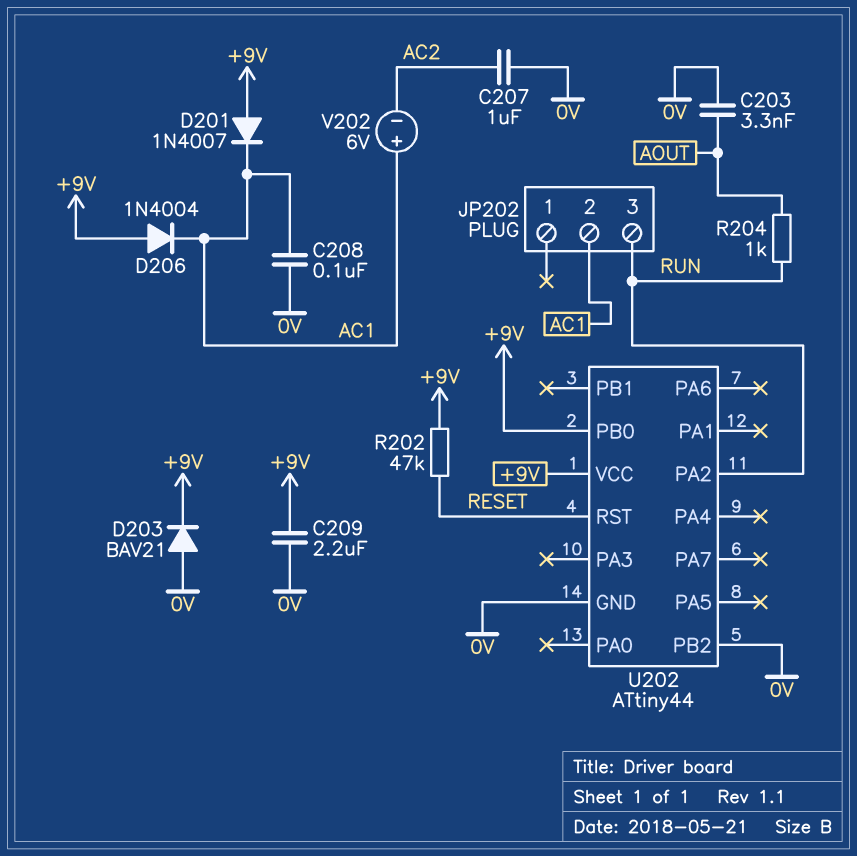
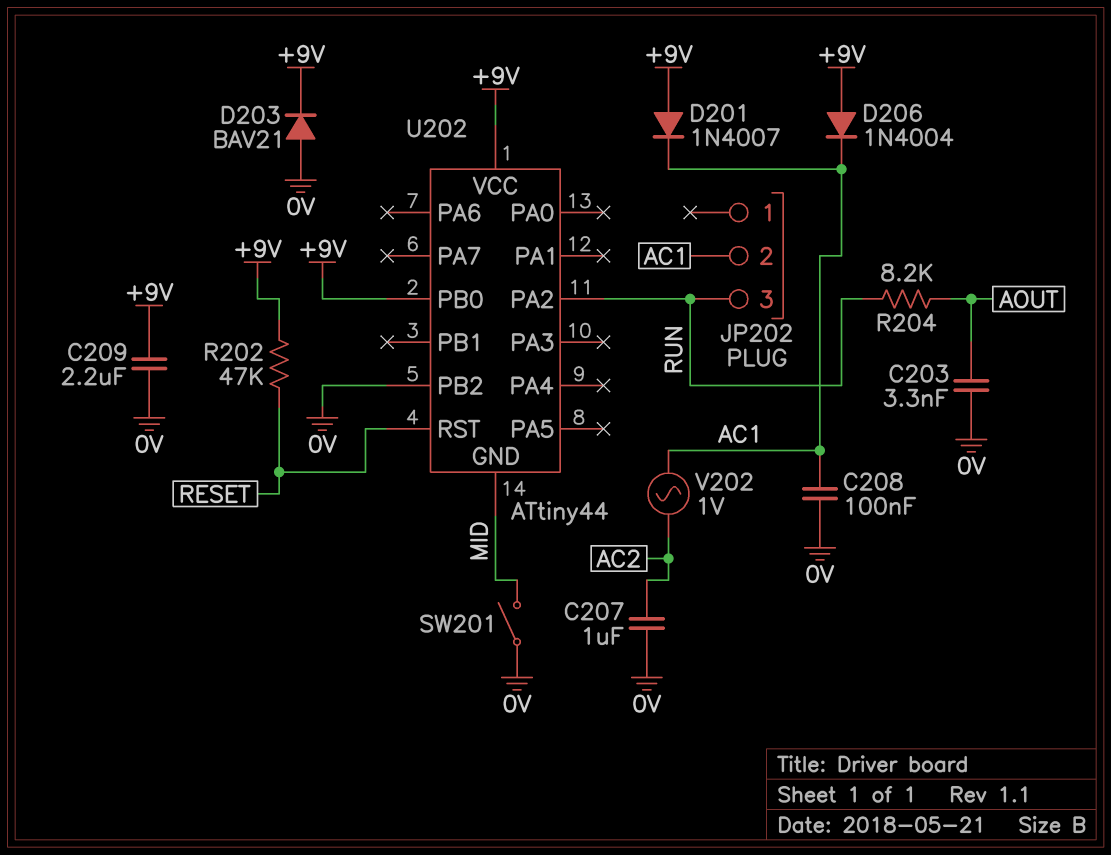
R204: 1k (AOUT, RUN) -> 8.2k (AOUT, RUN)
SW201: none -> switch (0V, MID)
U202 pin GND: 0V -> MID
V202: 6V (plus AC1, minus AC2) -> AC 1V (AC1, AC2)

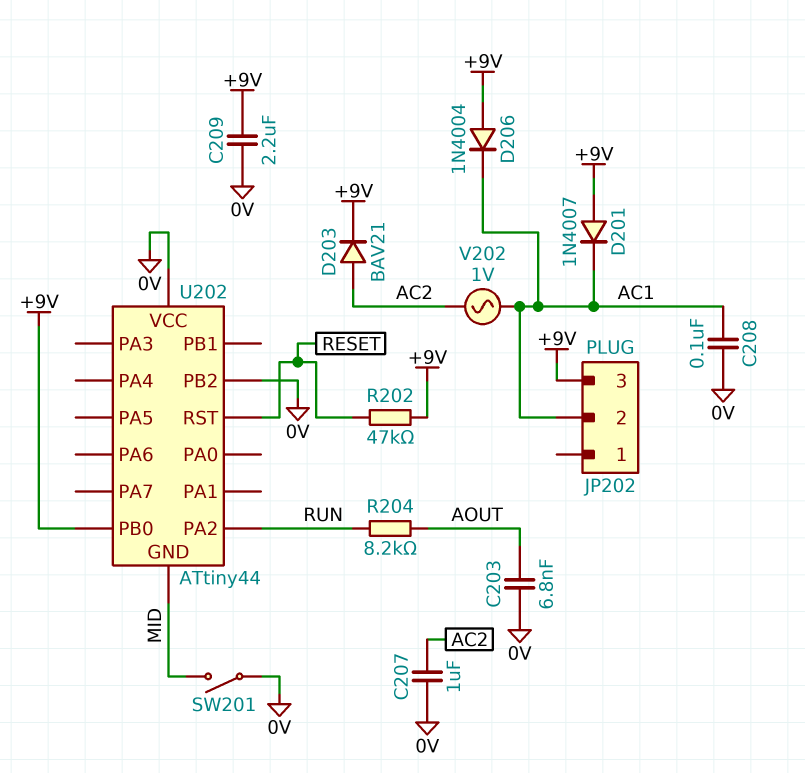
C203: 3.3nF (0V, AOUT) -> 6.8nF (0V, AOUT)
D203: diode BAV21 (A 0V, K +9V) -> diode BAV21 (A AC2, K +9V)
JP202 pin 3: RUN -> +9V
U202 pin VCC: +9V -> 0V

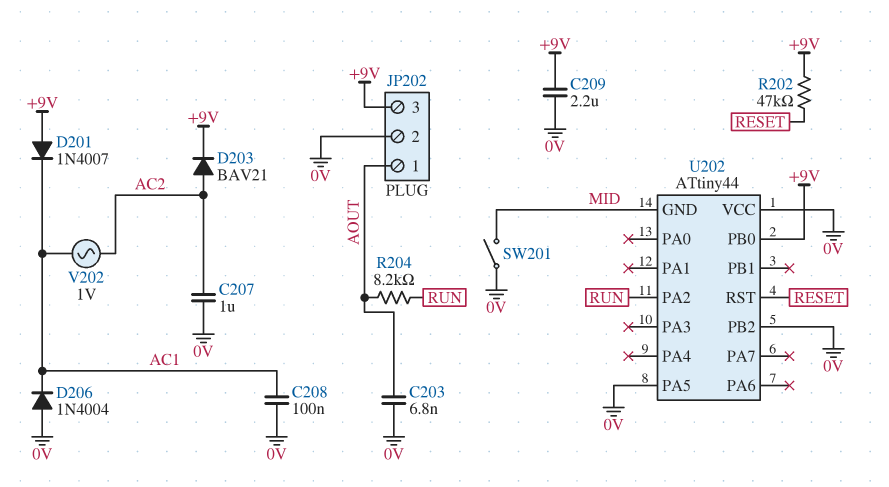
D206: diode 1N4004 (A +9V, K AC1) -> diode 1N4004 (A 0V, K AC1)
JP202 pin 1: none -> AOUT
JP202 pin 2: AC1 -> 0V
U202 pin PA5: none -> 0V

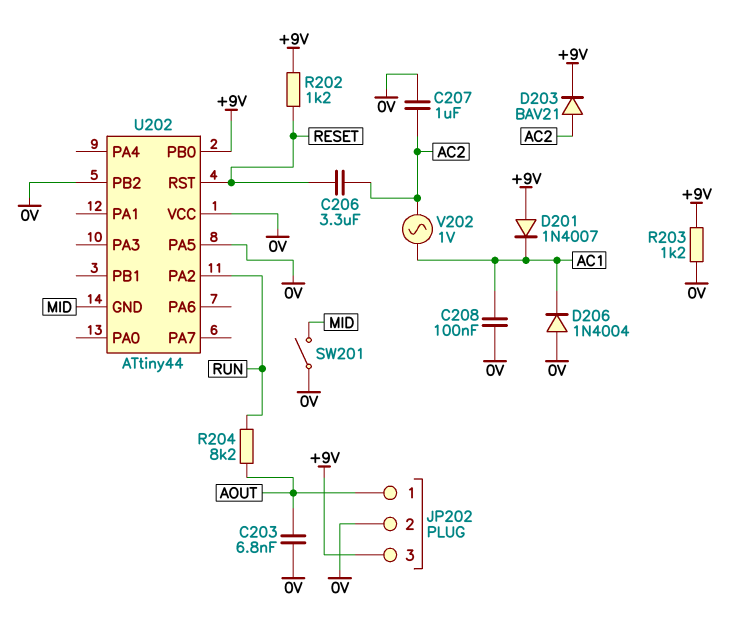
C206: none -> 3.3uF (AC2, RESET)
C209: 2.2uF (+9V, 0V) -> none
R202: 47k (+9V, RESET) -> 1.2k (+9V, RESET)
R203: none -> 1.2k (+9V, 0V)

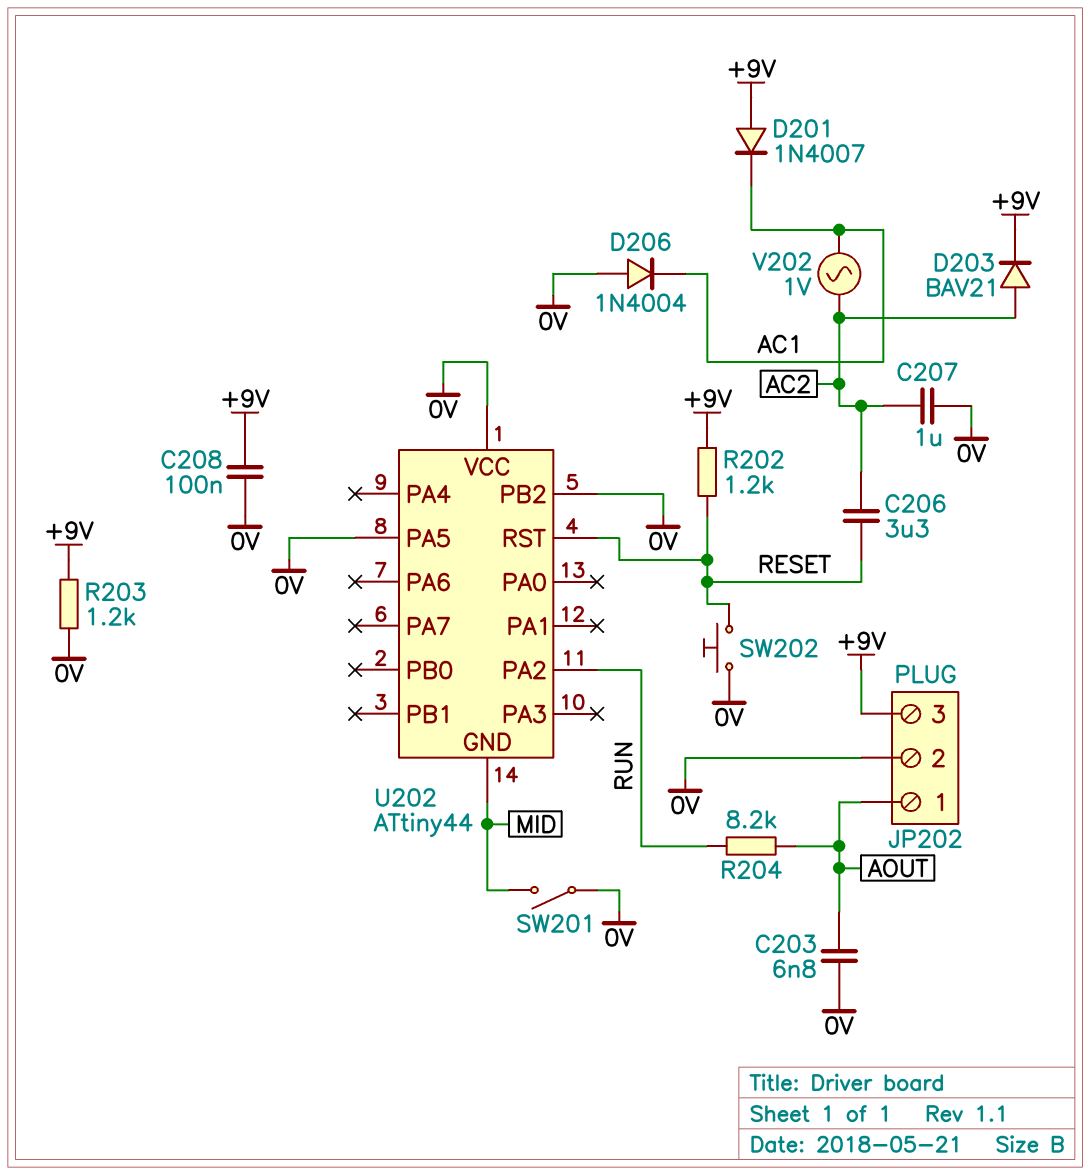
C208: 100nF (0V, AC1) -> 100nF (+9V, 0V)
SW202: none -> button (0V, RESET)
U202 pin PB0: +9V -> none

